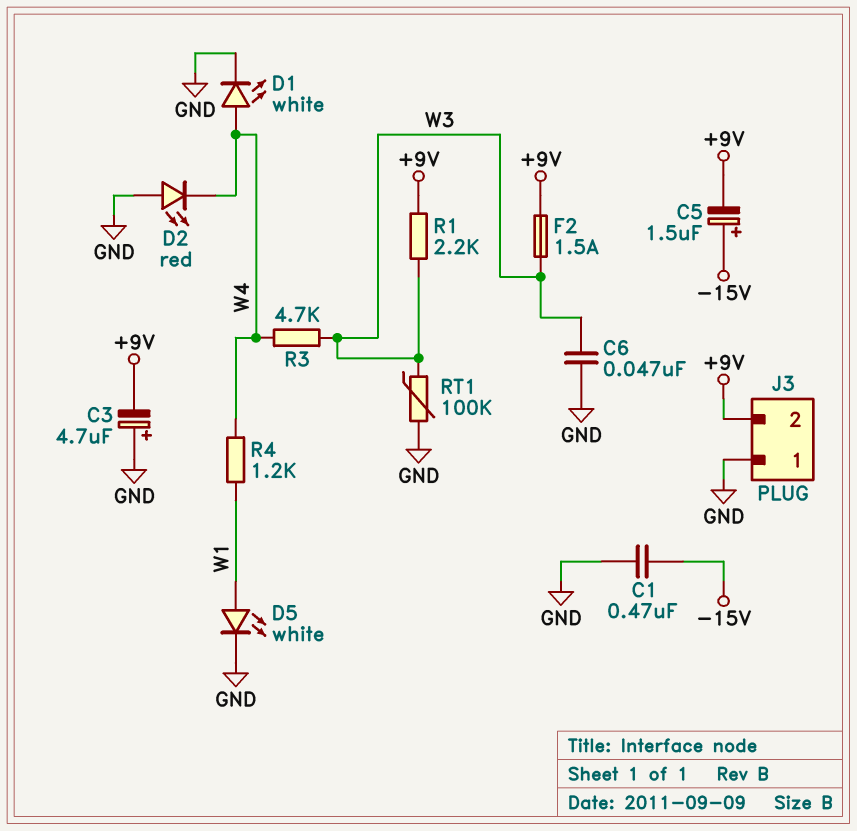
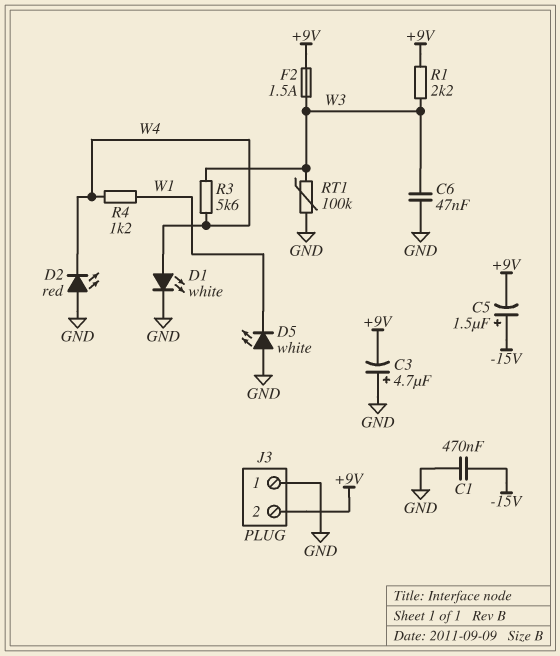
D5: LED white (A W1, K GND) -> LED white (A GND, K W1)
R3: 4.7k (W3, W4) -> 5.6k (W3, W4)

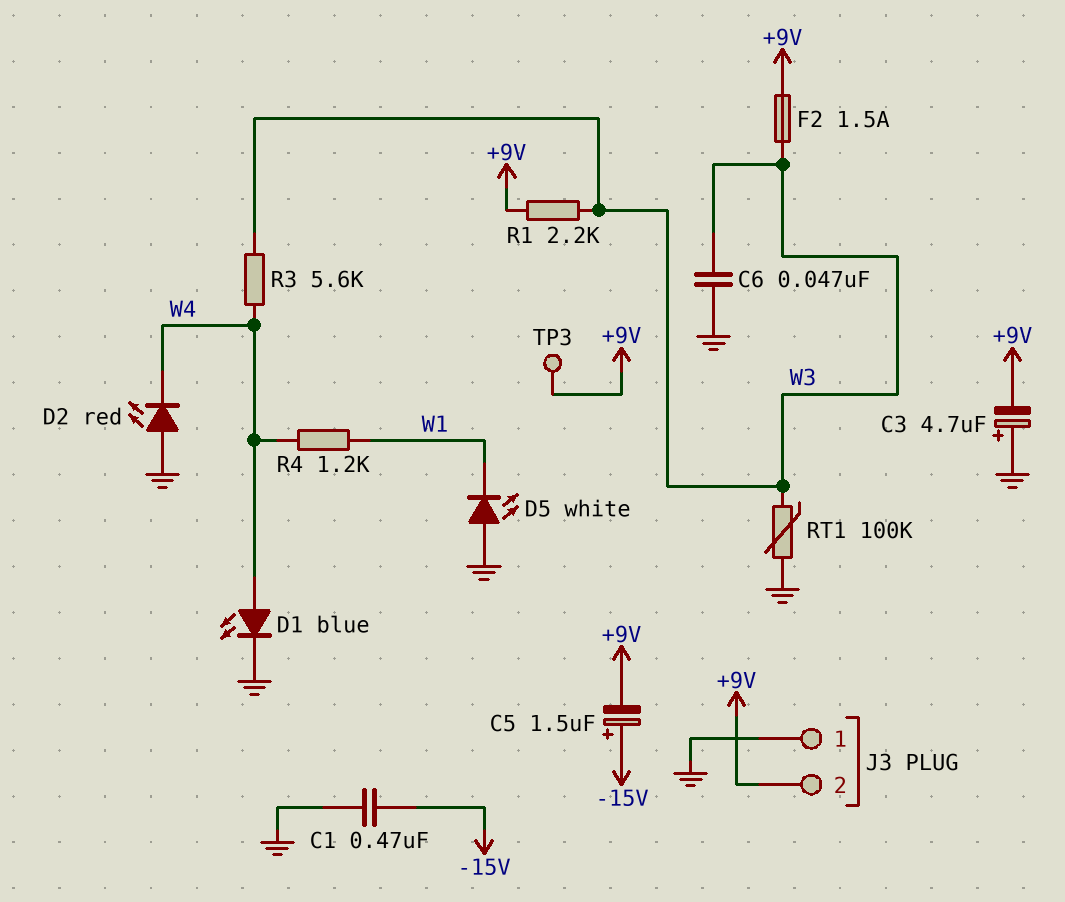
D1: LED white (A W4, K GND) -> LED blue (A W4, K GND)
TP3: none -> test point (+9V)

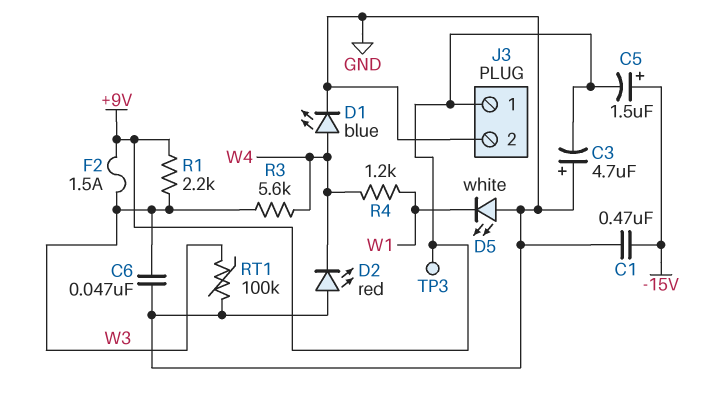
J3 pin 1: GND -> +9V
J3 pin 2: +9V -> GND

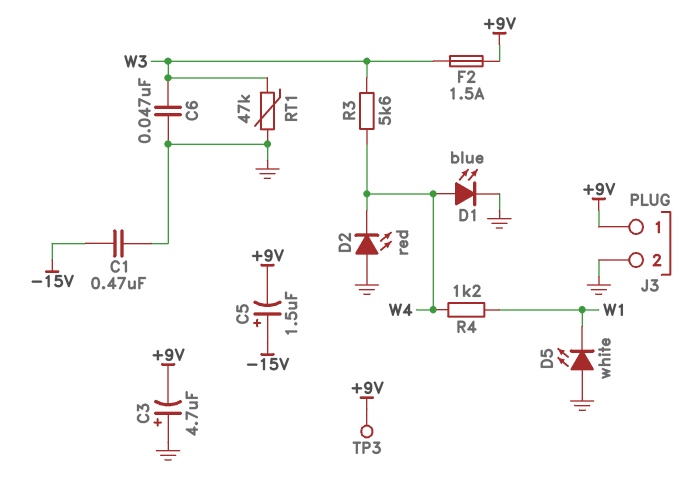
R1: 2.2k (+9V, W3) -> none
RT1: 100k (GND, W3) -> 47k (GND, W3)

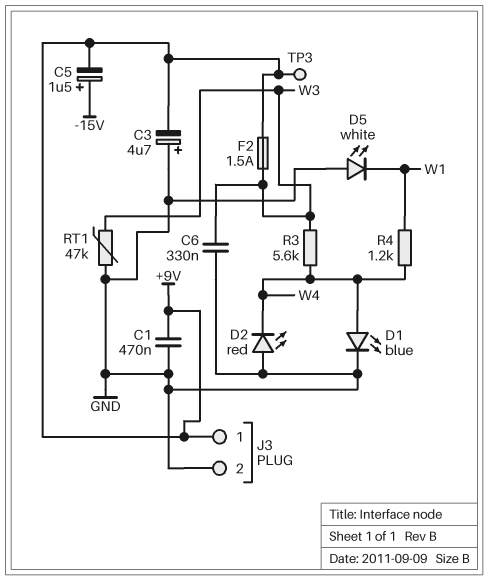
C1: 470nF (-15V, GND) -> 470nF (+9V, GND)
C6: 47nF (GND, W3) -> 330nF (GND, W3)

